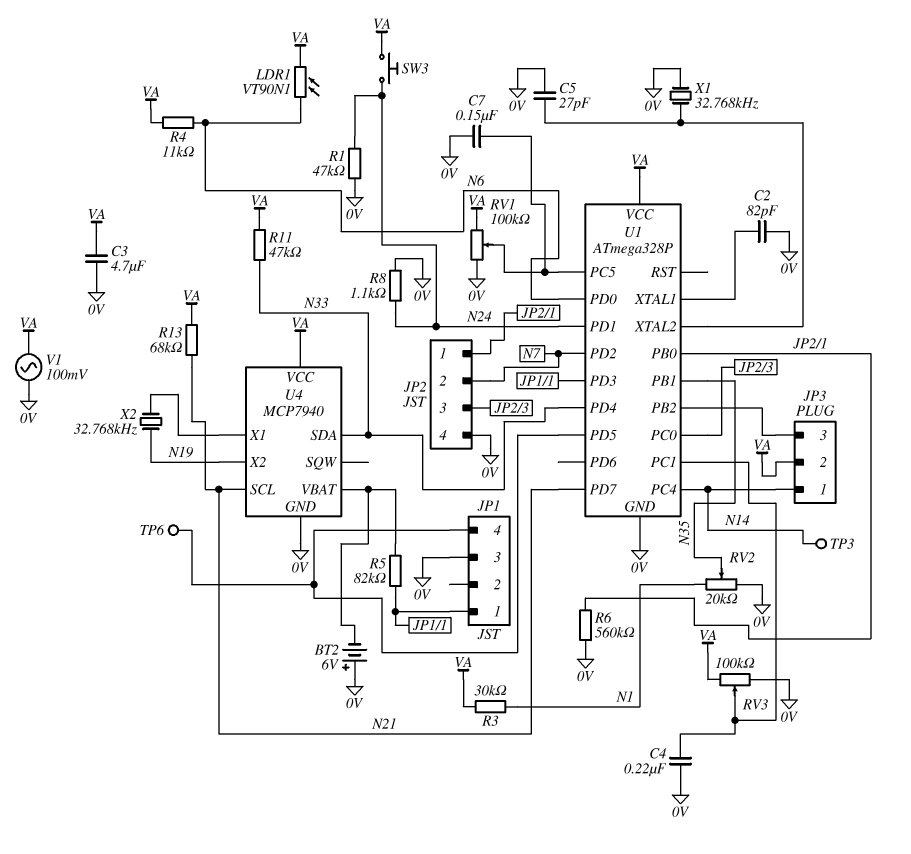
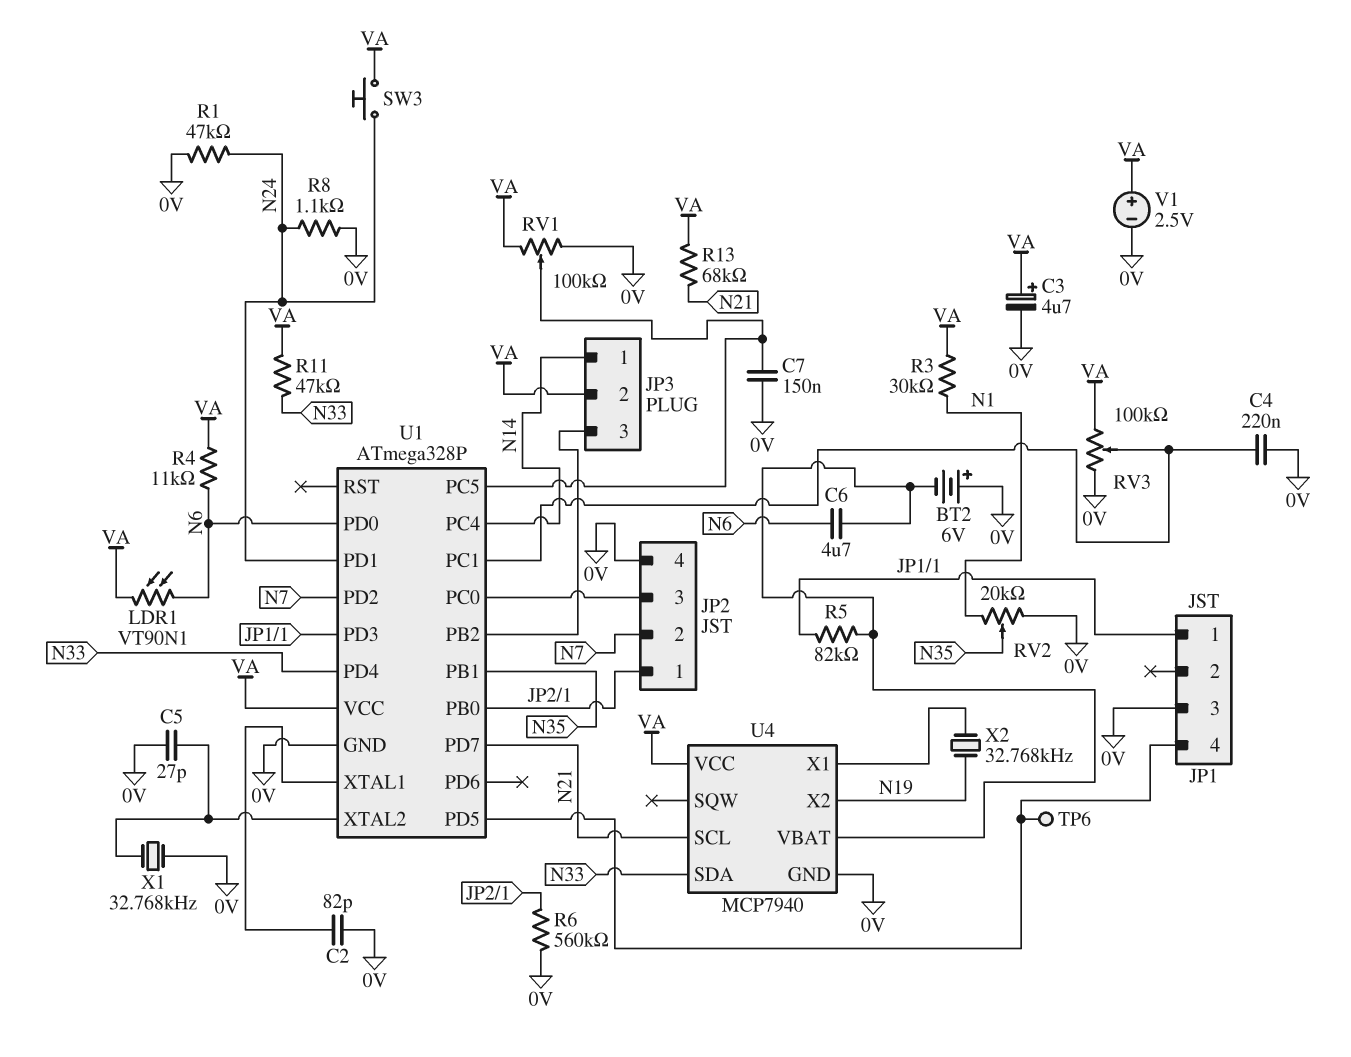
C3: 4.7uF (0V, VA) -> 4.7uF (plus VA, minus 0V)
C6: none -> 4.7uF (N6, U4/VBAT)
TP3: test point (N14) -> none
V1: AC 100mV (0V, VA) -> 2.5V (plus VA, minus 0V)

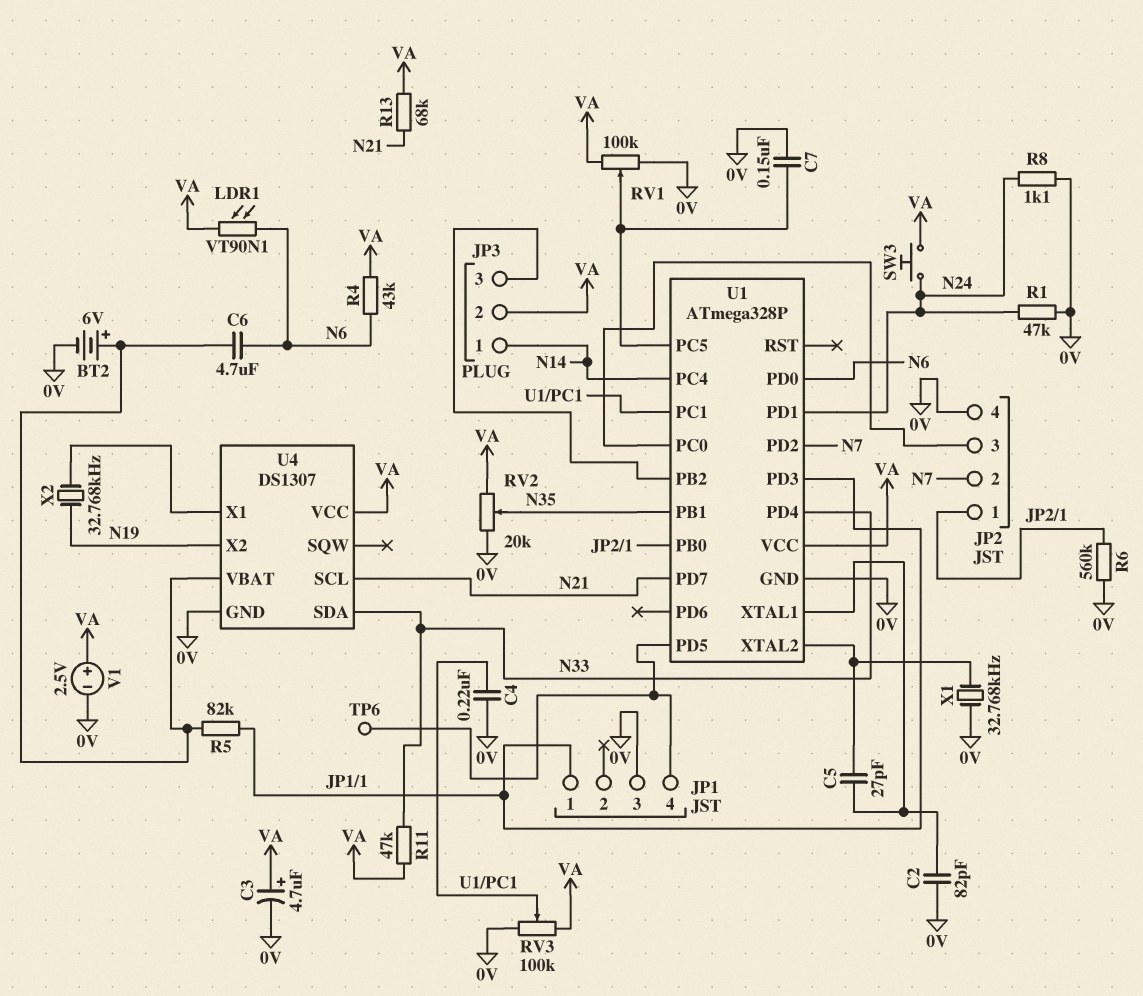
BT2: 6V (plus 0V, minus U4/VBAT) -> 6V (plus U4/VBAT, minus 0V)
C5: 27pF (0V, U1/XTAL2) -> 27pF (U1/XTAL1, U1/XTAL2)
R3: 30k (N1, VA) -> none
R4: 11k (N6, VA) -> 43k (N6, VA)
RV2: 20k (0V, N1, wiper N35) -> 20k (0V, VA, wiper N35)
U4: MCP7940 -> DS1307

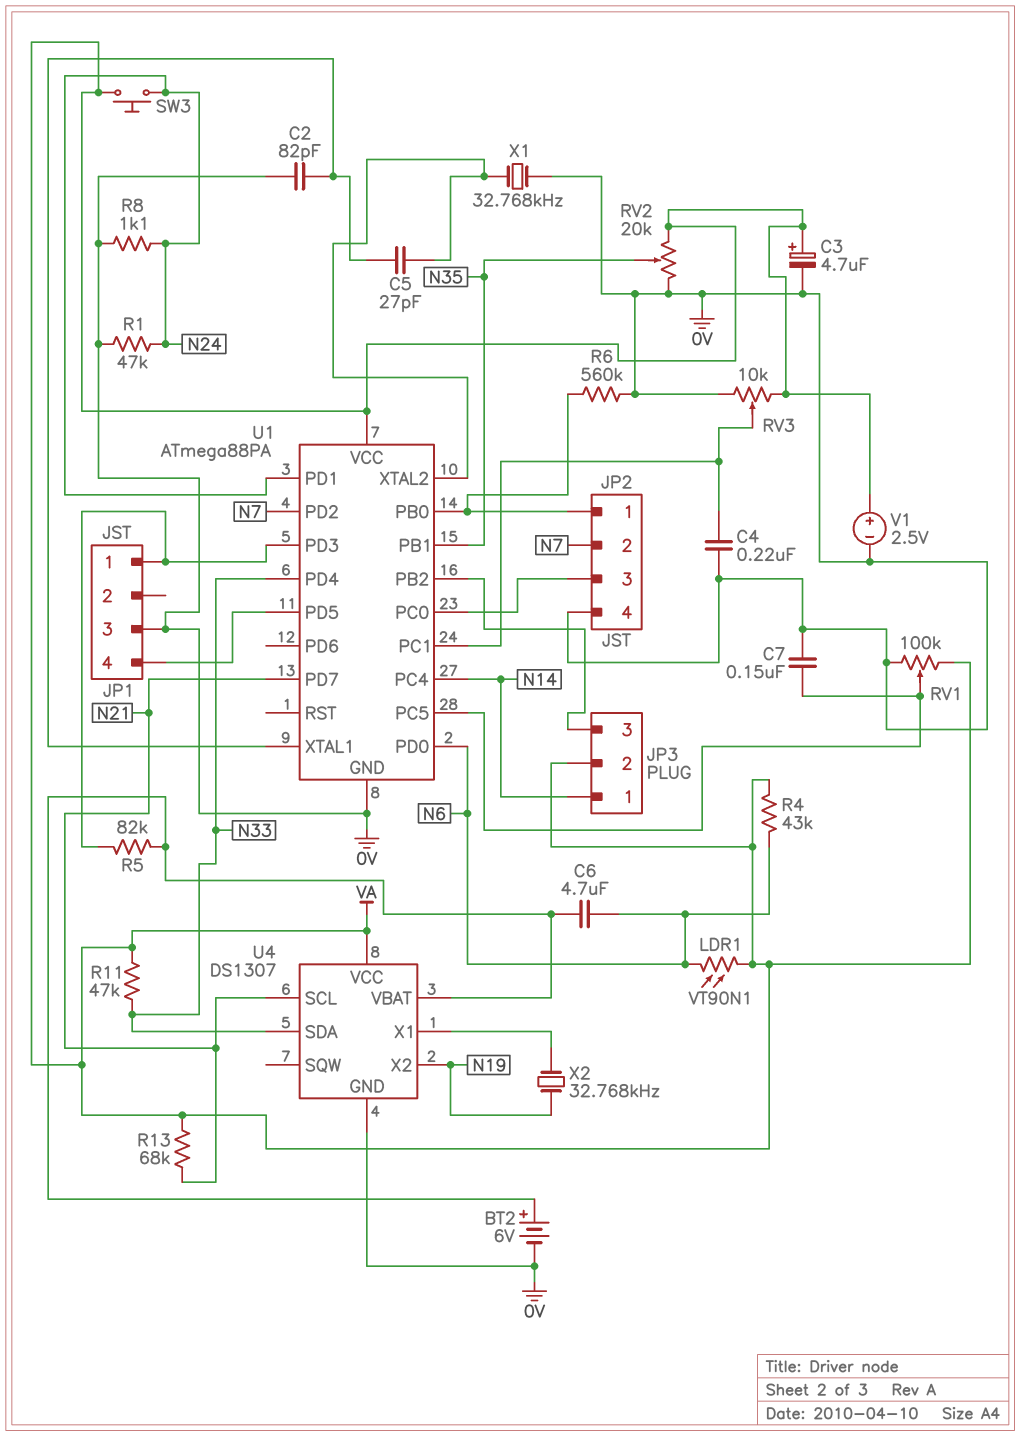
RV3: 100k (0V, VA, wiper U1/PC1) -> 10k (0V, VA, wiper U1/PC1)
TP6: test point (JP1/4) -> none
U1: ATmega328P -> ATmega88PA

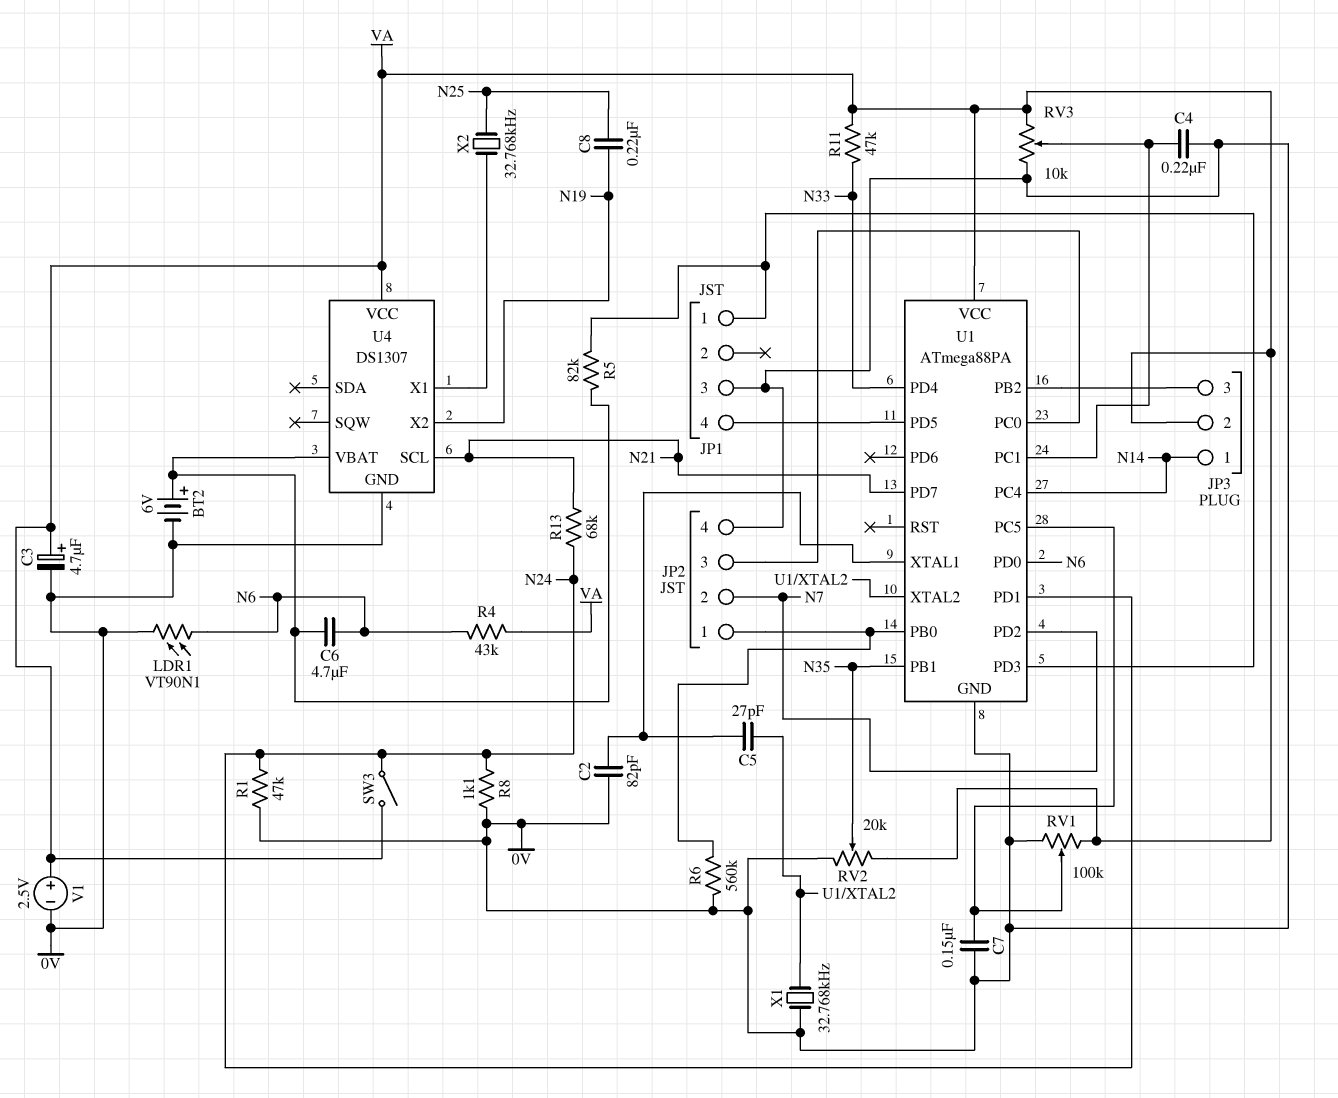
C8: none -> 220nF (N19, N25)
LDR1: VT90N1 (N6, VA) -> VT90N1 (0V, N6)
R13: 68k (N21, VA) -> 68k (N21, N24)
SW3: button (N24, VA) -> switch (N24, VA)
U4 pin SDA: N33 -> none
X2: 32.768kHz (N19, U4/X1) -> 32.768kHz (N25, U4/X1)

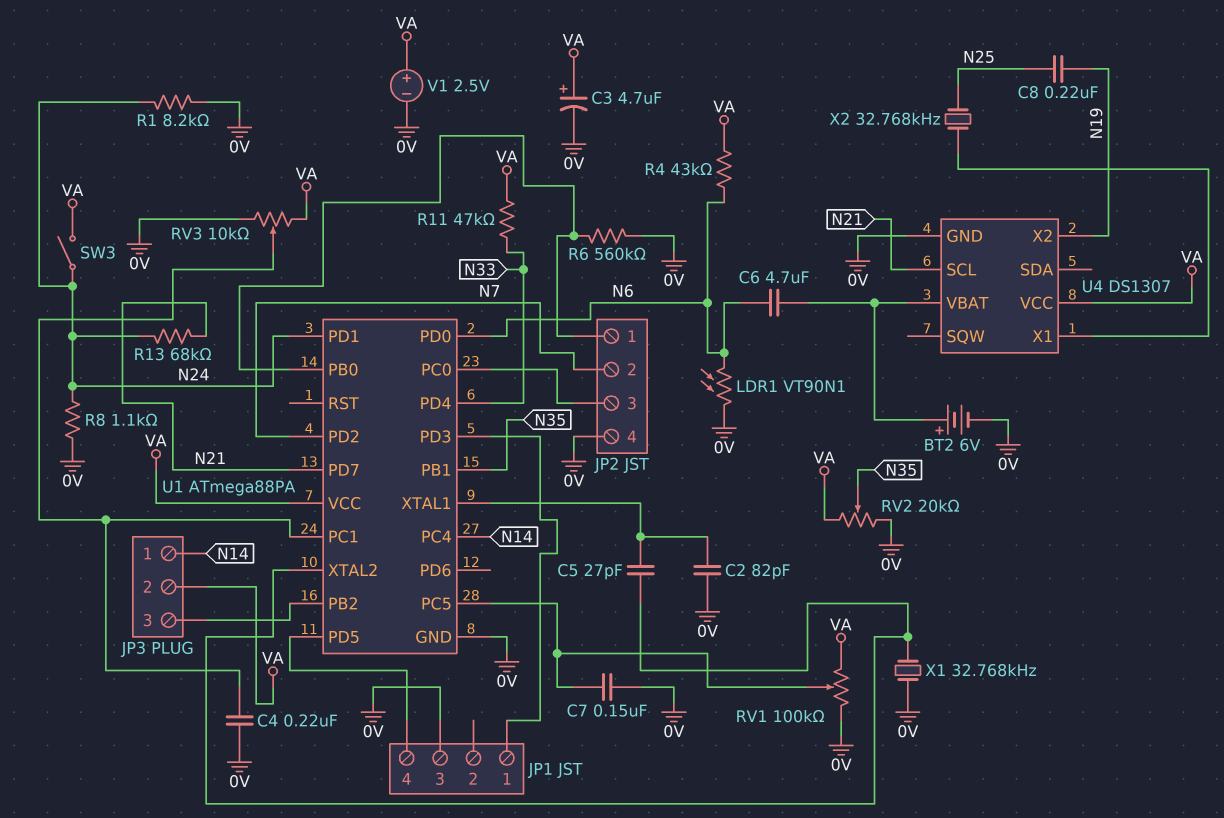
R1: 47k (0V, N24) -> 8.2k (0V, N24)
R5: 82k (JP1/1, U4/VBAT) -> none

